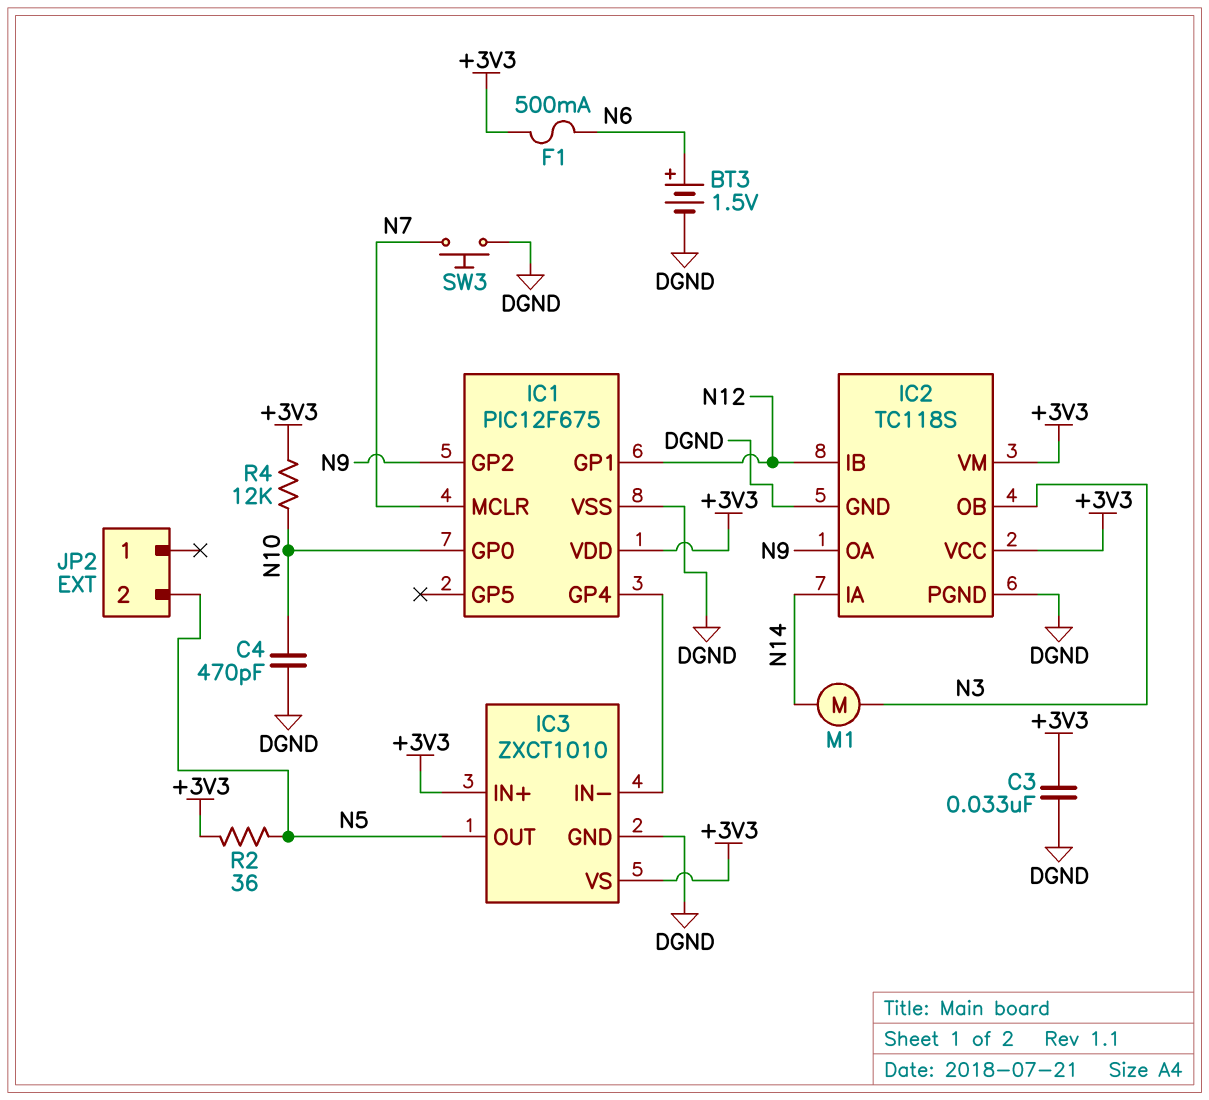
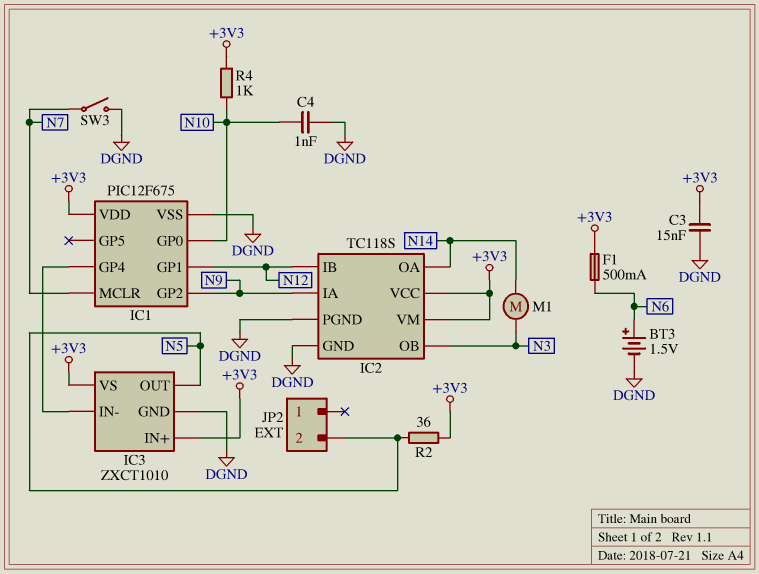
C3: 33nF (+3V3, DGND) -> 15nF (+3V3, DGND)
C4: 470pF (DGND, N10) -> 1nF (DGND, N10)
IC2 pin IA: N14 -> N9
IC2 pin OA: N9 -> N14
R4: 12k (+3V3, N10) -> 1k (+3V3, N10)
SW3: button (DGND, N7) -> switch (DGND, N7)

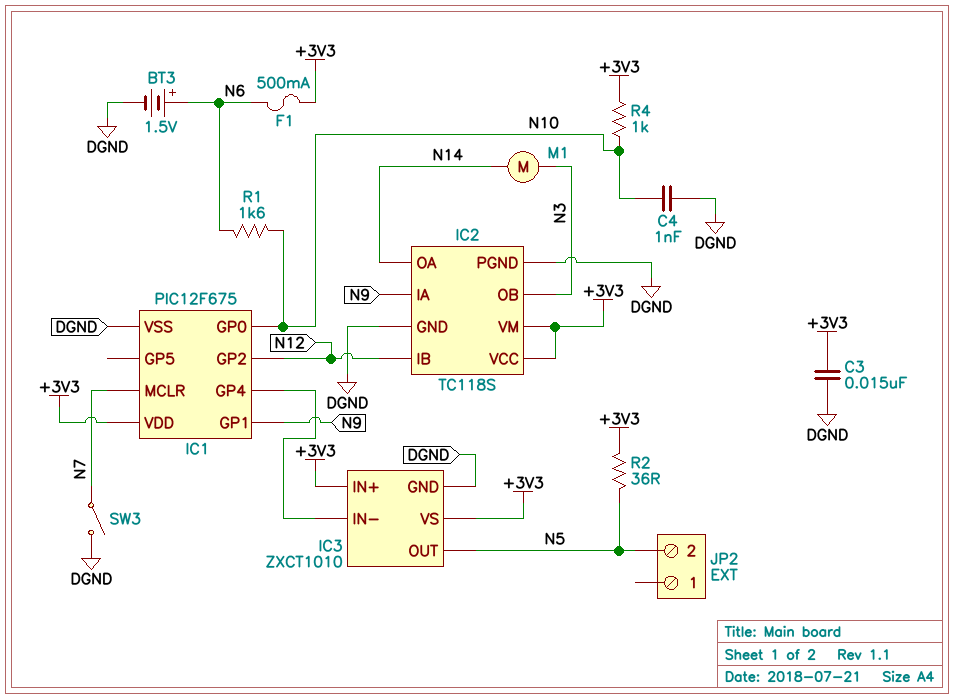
IC1 pin GP1: N12 -> N9
IC1 pin GP2: N9 -> N12
R1: none -> 1.6k (N6, N10)

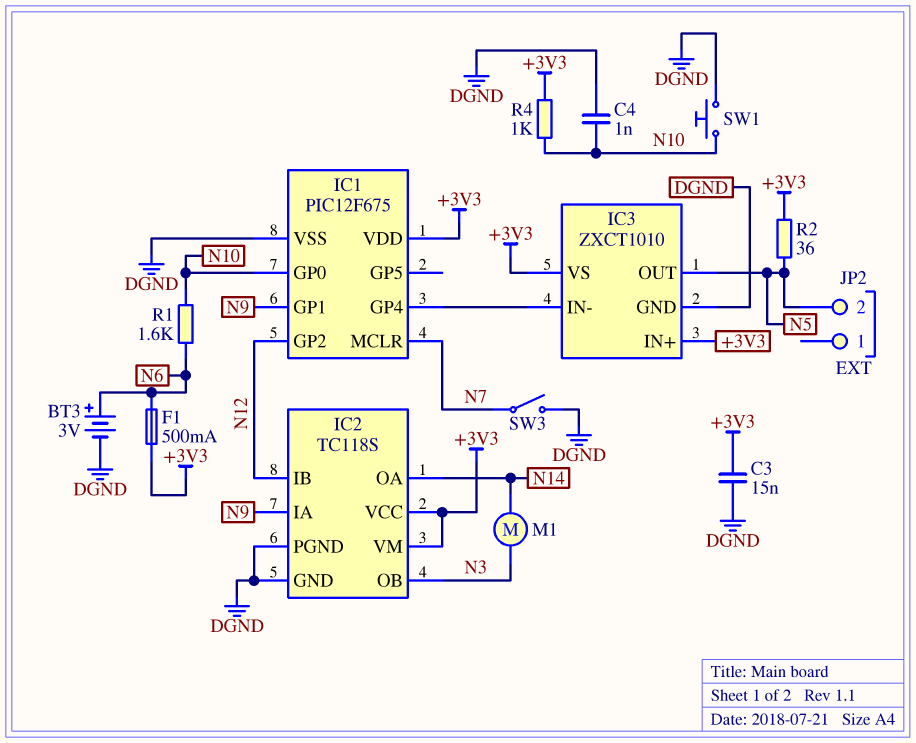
BT3: 1.5V (plus N6, minus DGND) -> 3V (plus N6, minus DGND)
SW1: none -> button (DGND, N10)

